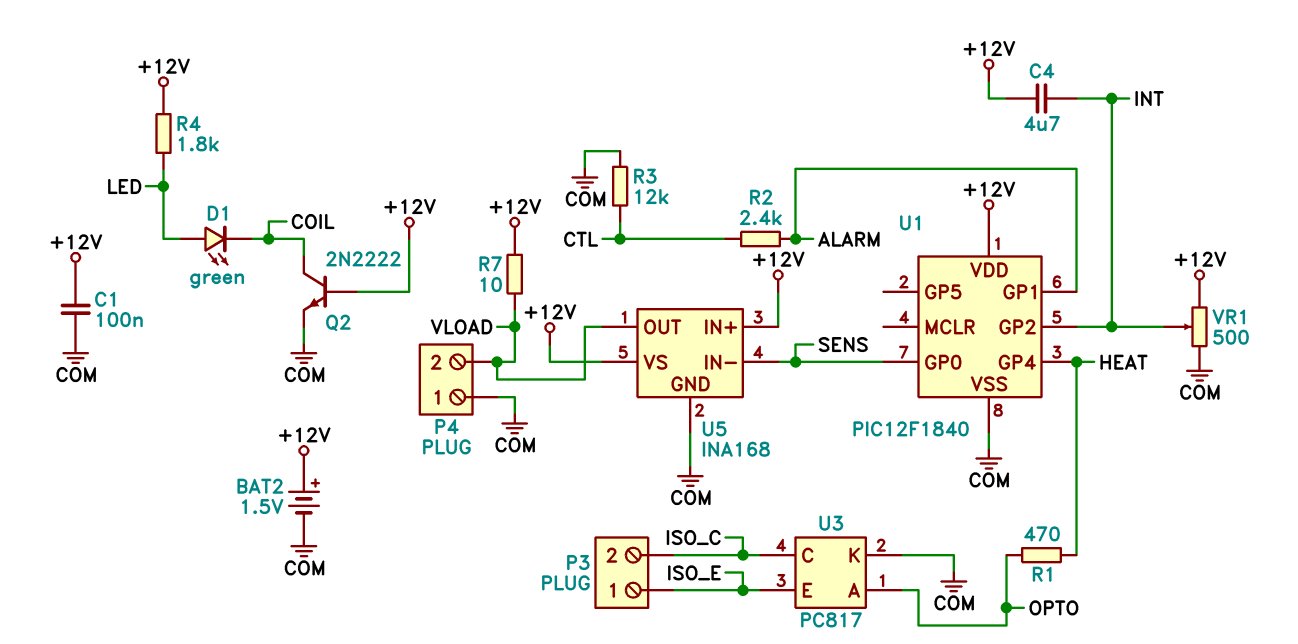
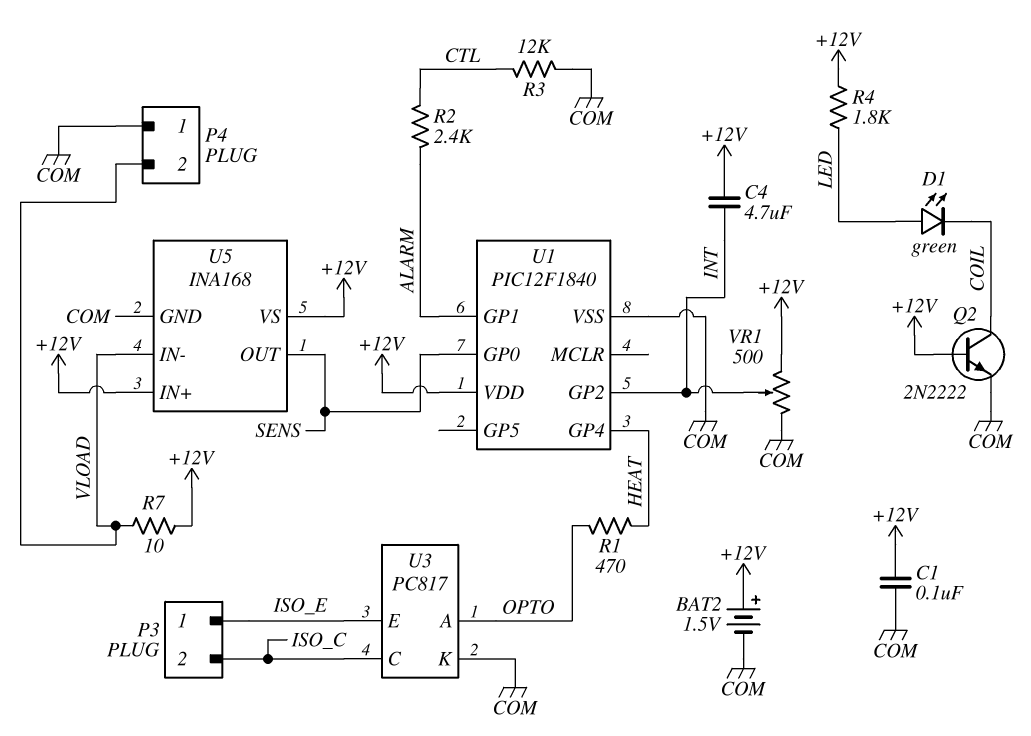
U5 pin IN-: SENS -> VLOAD
U5 pin OUT: VLOAD -> SENS

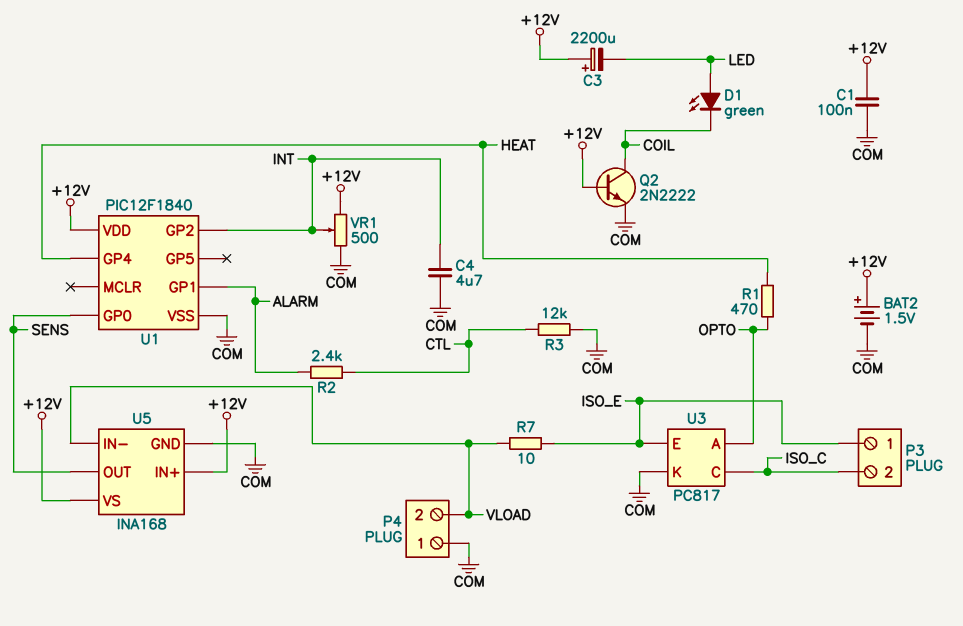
C3: none -> 2200uF (plus +12V, minus LED)
C4: 4.7uF (+12V, INT) -> 4.7uF (COM, INT)
R4: 1.8k (+12V, LED) -> none
R7: 10 (+12V, VLOAD) -> 10 (ISO_E, VLOAD)

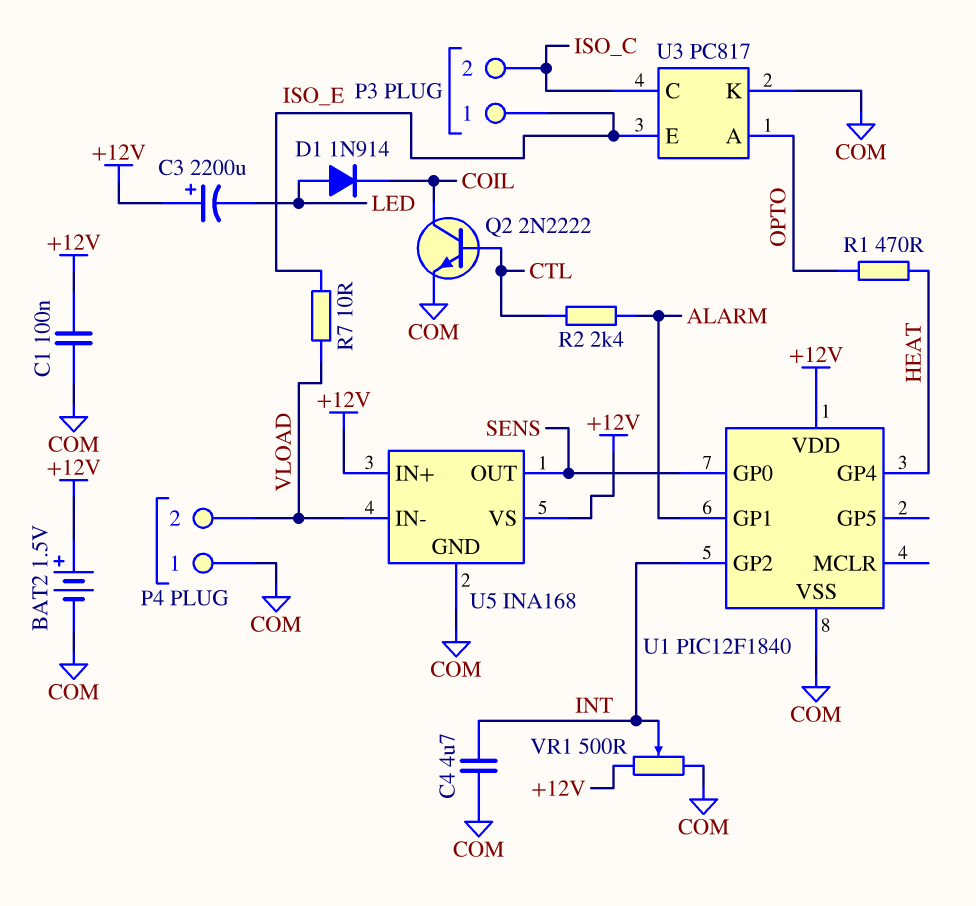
D1: LED green (A LED, K COIL) -> diode 1N914 (A LED, K COIL)
Q2: NPN 2N2222 (B +12V, C COIL, E COM) -> NPN 2N2222 (B CTL, C COIL, E COM)
R3: 12k (COM, CTL) -> none

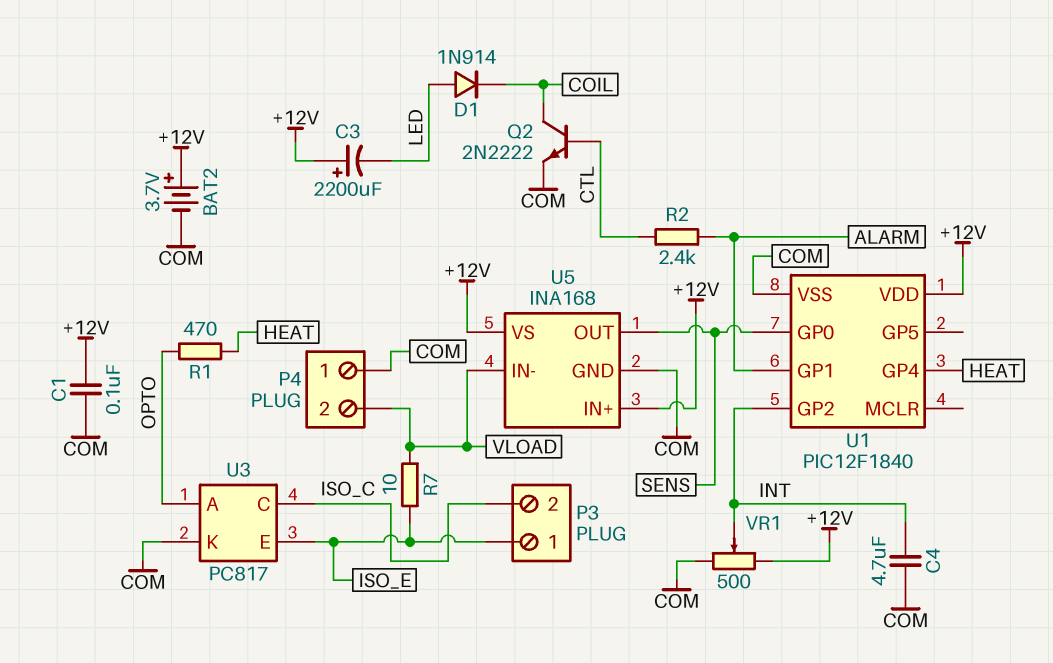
BAT2: 1.5V (plus +12V, minus COM) -> 3.7V (plus +12V, minus COM)

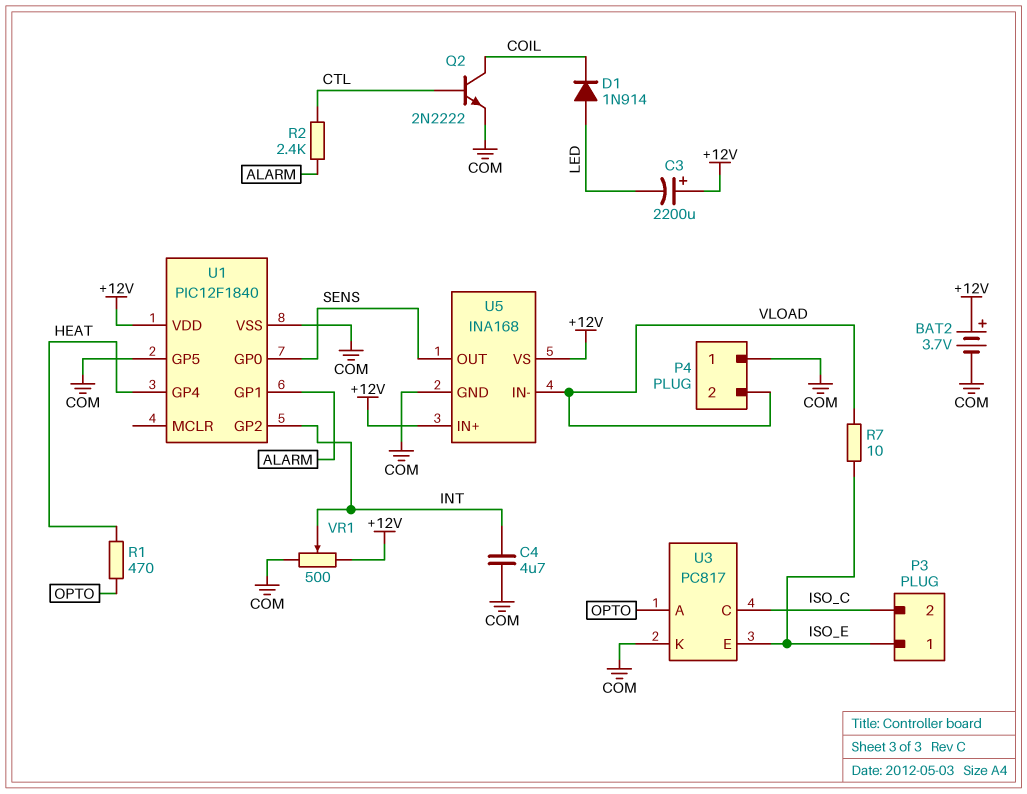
C1: 100nF (+12V, COM) -> none
U1 pin GP5: none -> COM

